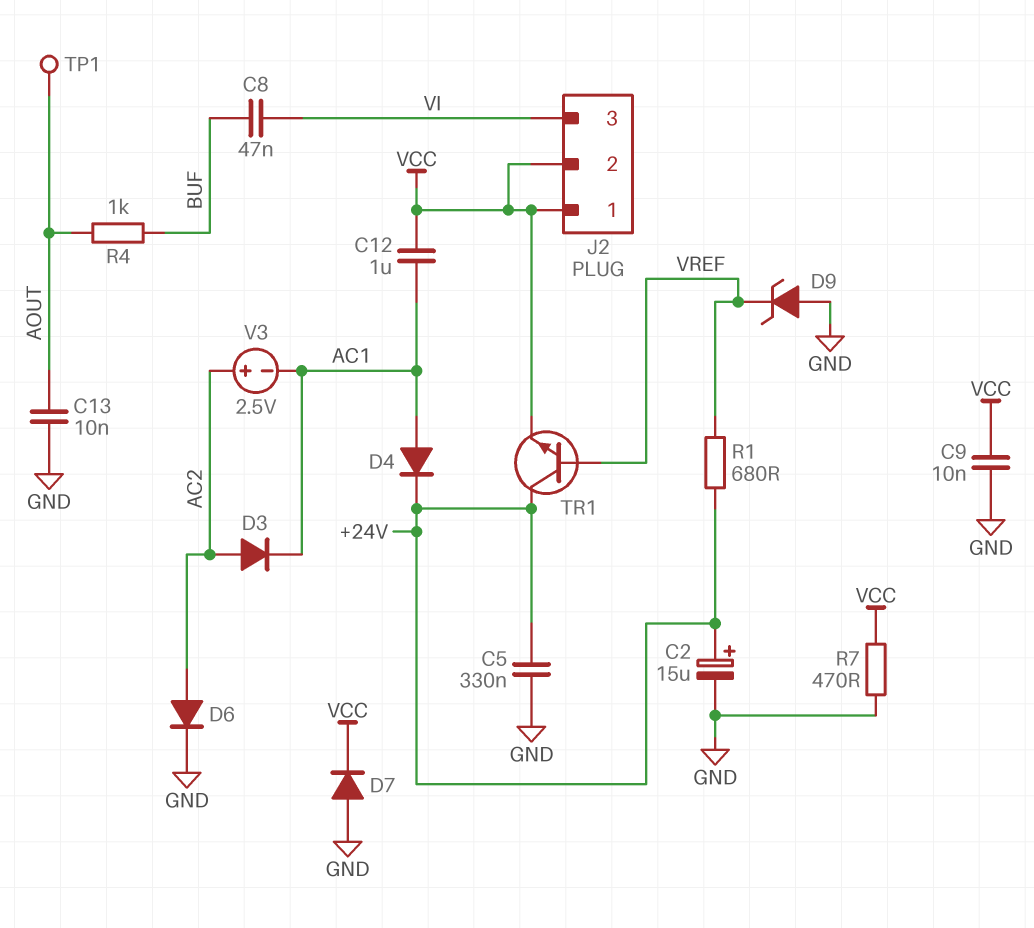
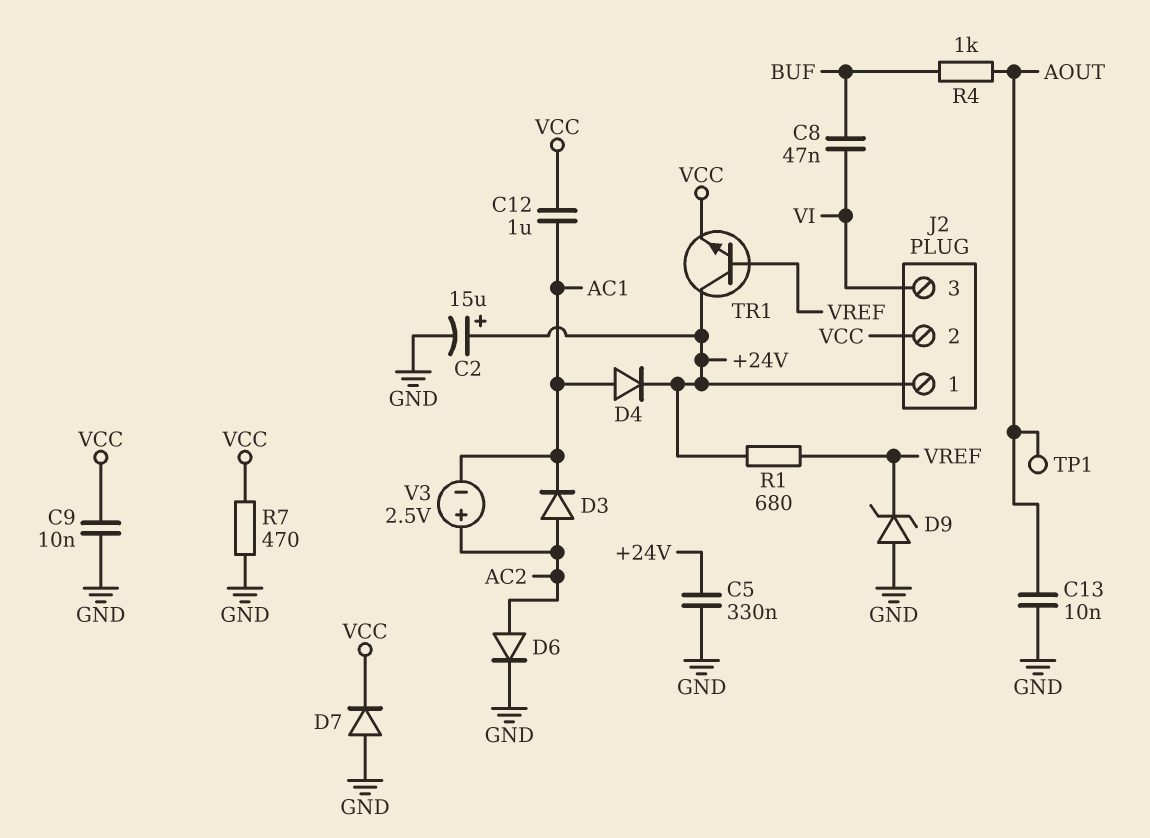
J2 pin 1: VCC -> +24V

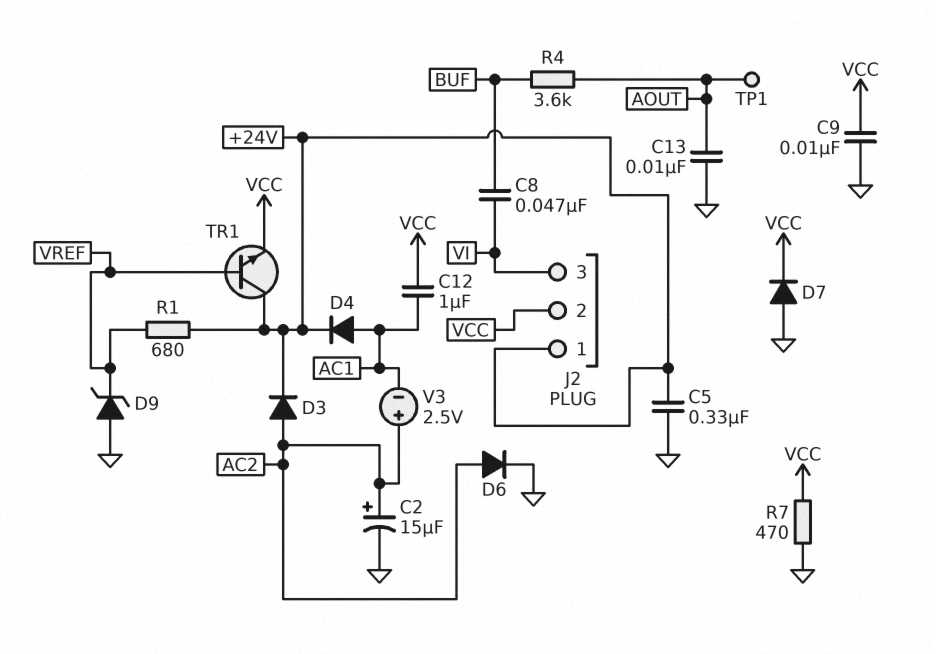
C2: 15uF (plus +24V, minus GND) -> 15uF (plus AC2, minus GND)
D3: diode (A AC2, K AC1) -> diode (A AC2, K +24V)
R4: 1k (AOUT, BUF) -> 3.6k (AOUT, BUF)

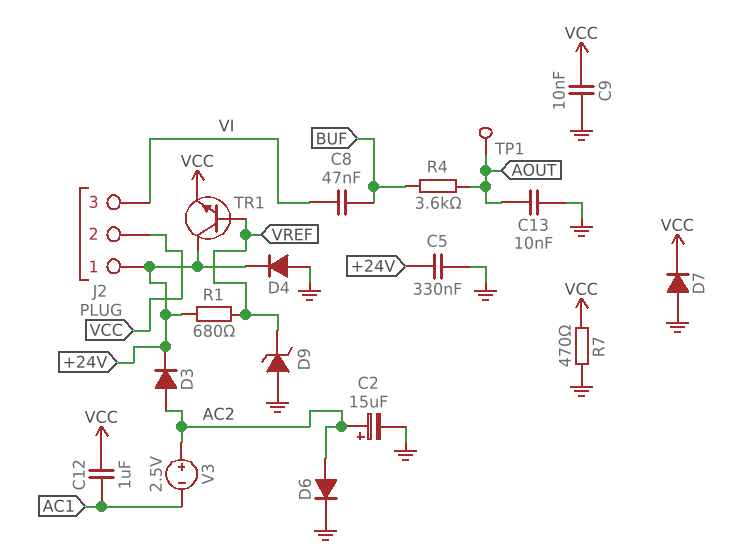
D4: diode (A AC1, K +24V) -> diode (A GND, K +24V)

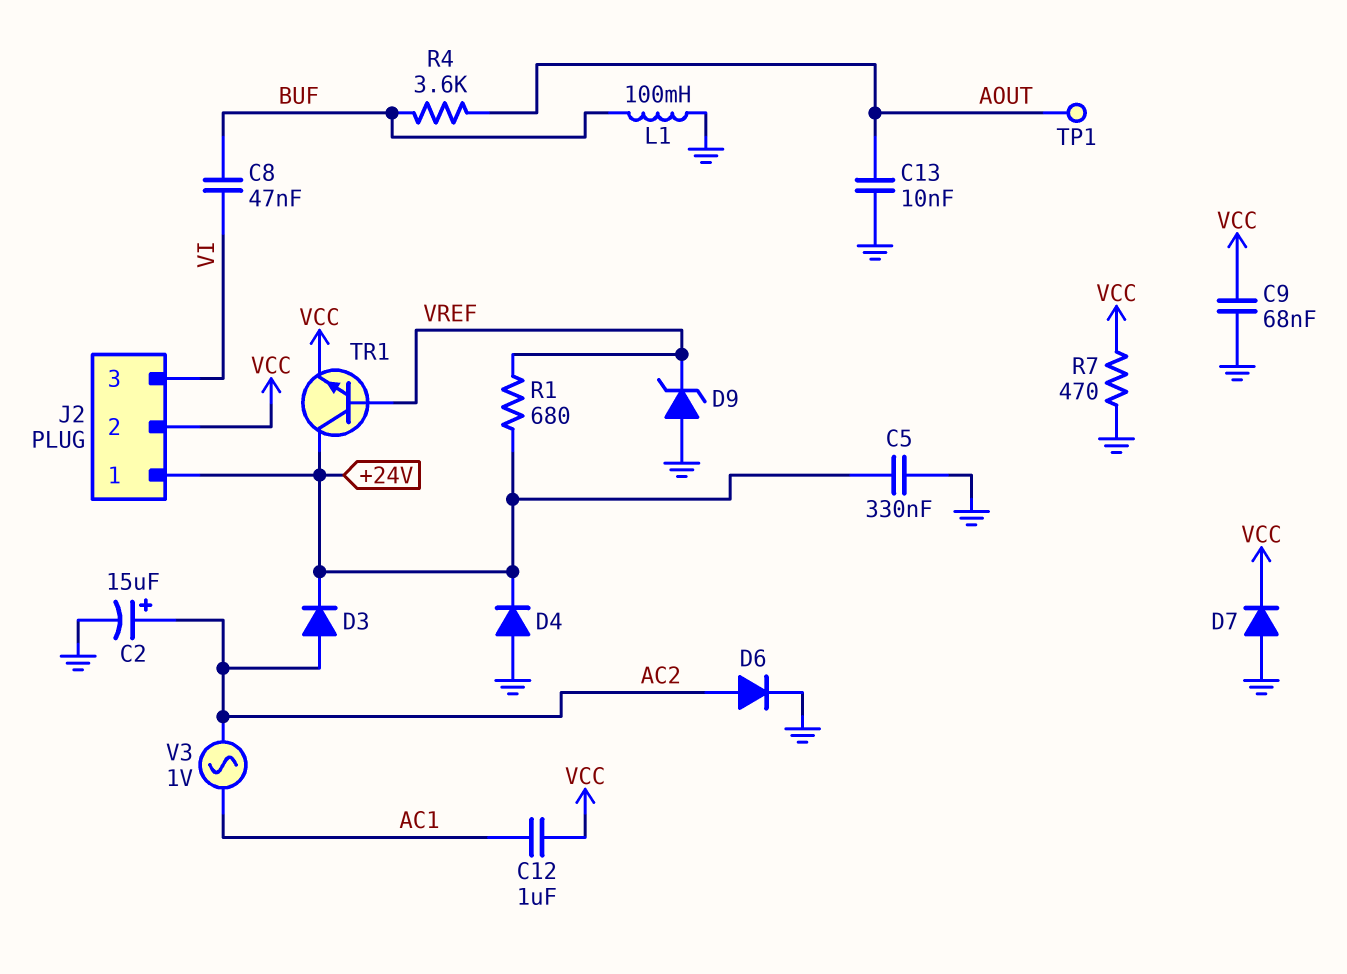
C9: 10nF (GND, VCC) -> 68nF (GND, VCC)
L1: none -> 100mH (BUF, GND)
V3: 2.5V (plus AC2, minus AC1) -> AC 1V (AC1, AC2)

